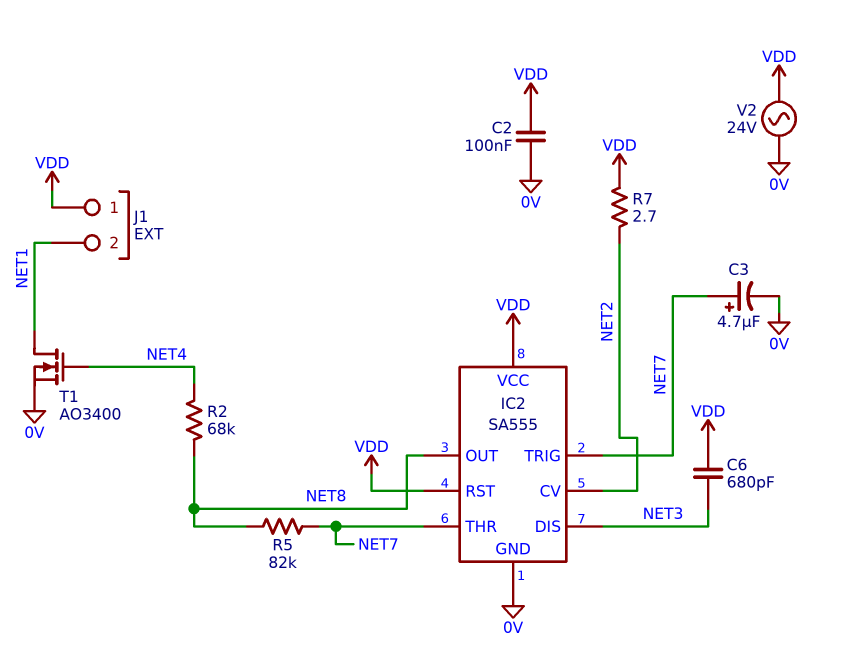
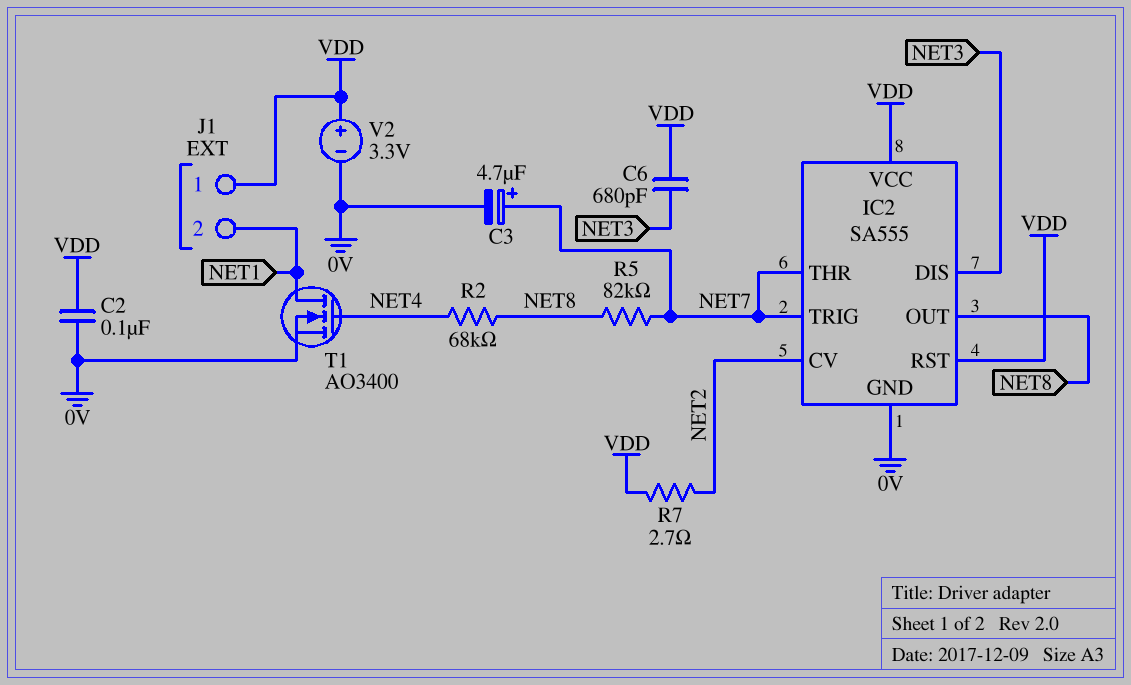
V2: AC 24V (0V, VDD) -> 3.3V (plus VDD, minus 0V)

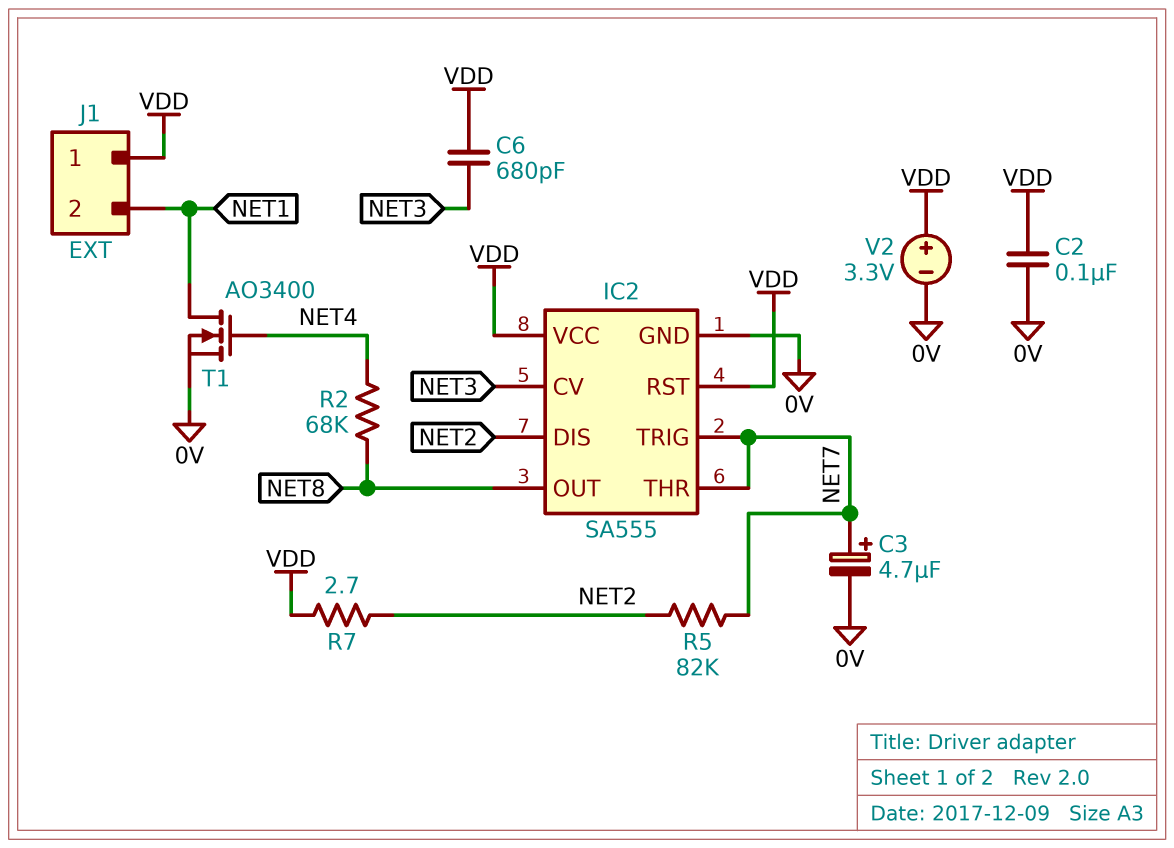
IC2 pin CV: NET2 -> NET3
IC2 pin DIS: NET3 -> NET2
R5: 82k (NET7, NET8) -> 82k (NET2, NET7)

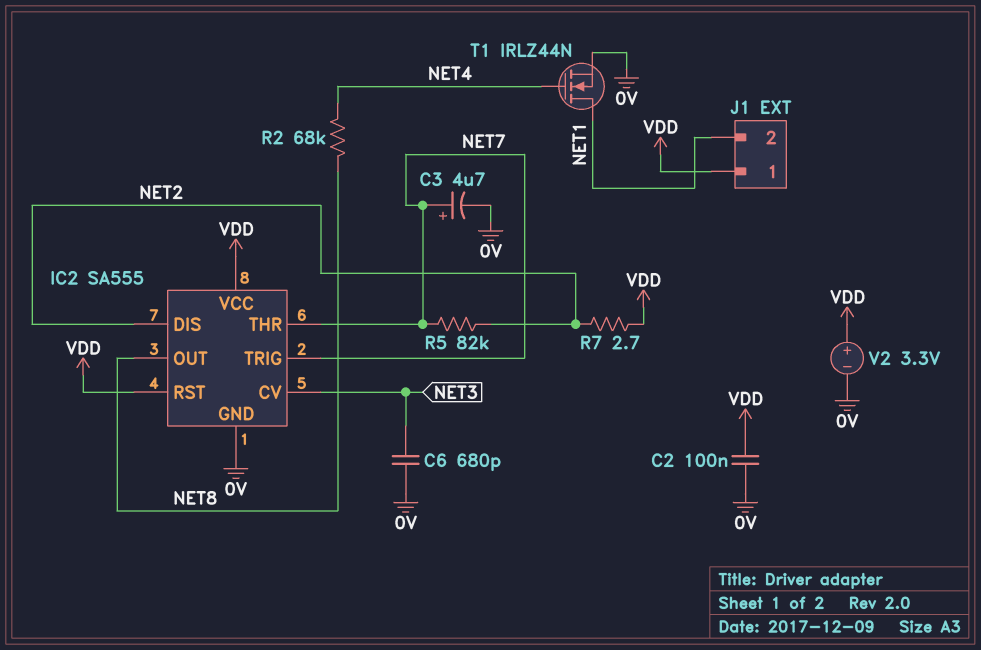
C6: 680pF (NET3, VDD) -> 680pF (0V, NET3)
T1: NMOS AO3400 (G NET4, D NET1, S 0V) -> NMOS IRLZ44N (G NET4, D NET1, S 0V)

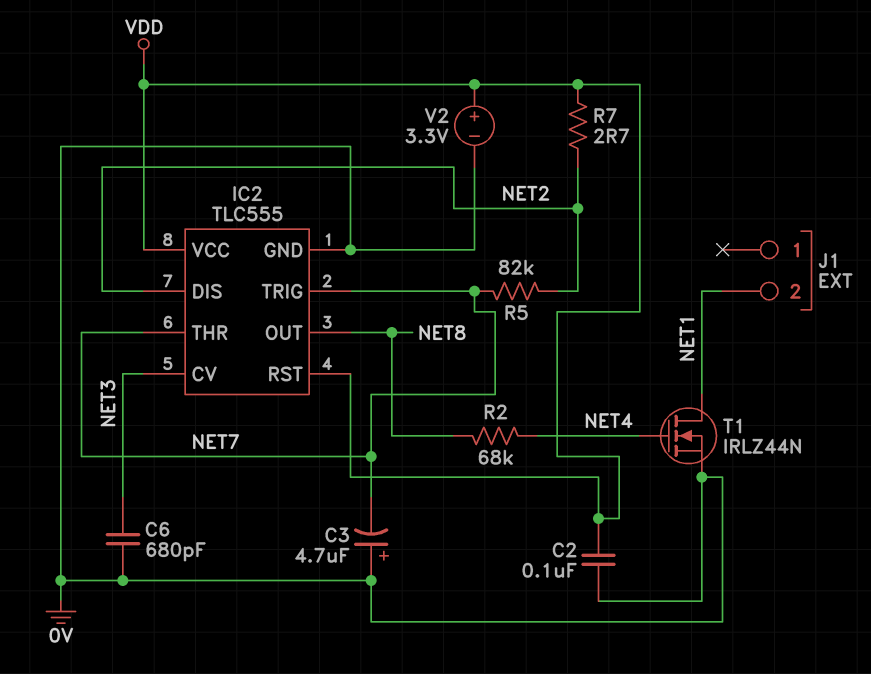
C3: 4.7uF (plus NET7, minus 0V) -> 4.7uF (plus 0V, minus NET7)
IC2: SA555 -> TLC555
J1 pin 1: VDD -> none

